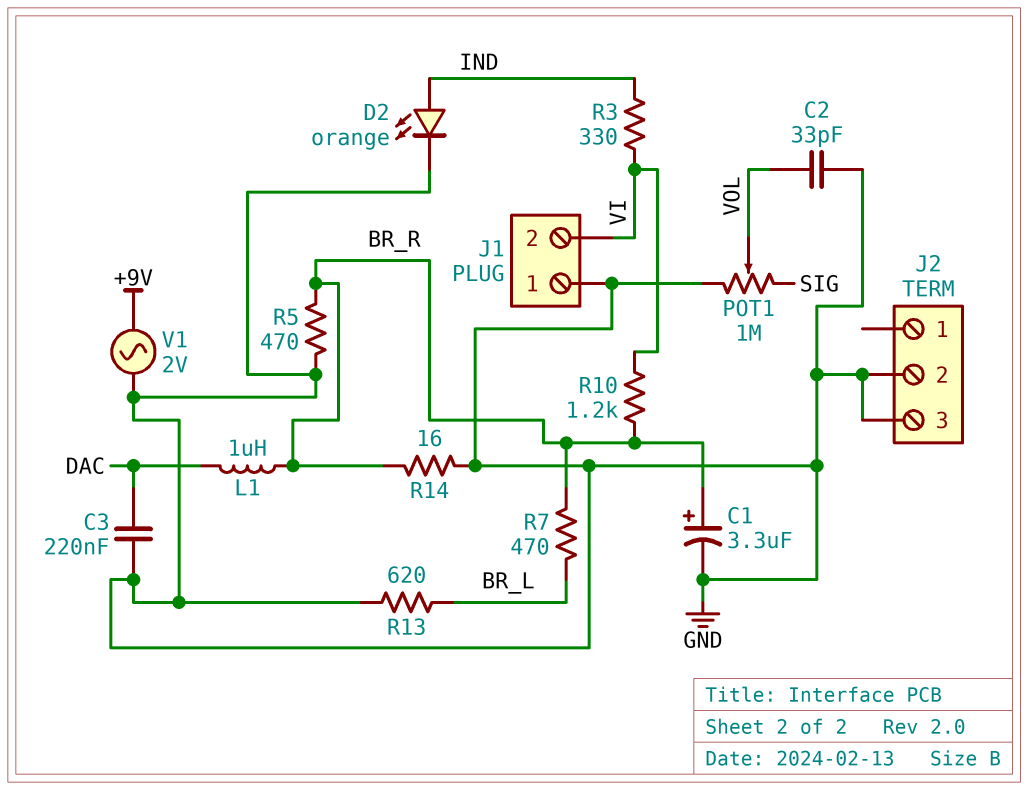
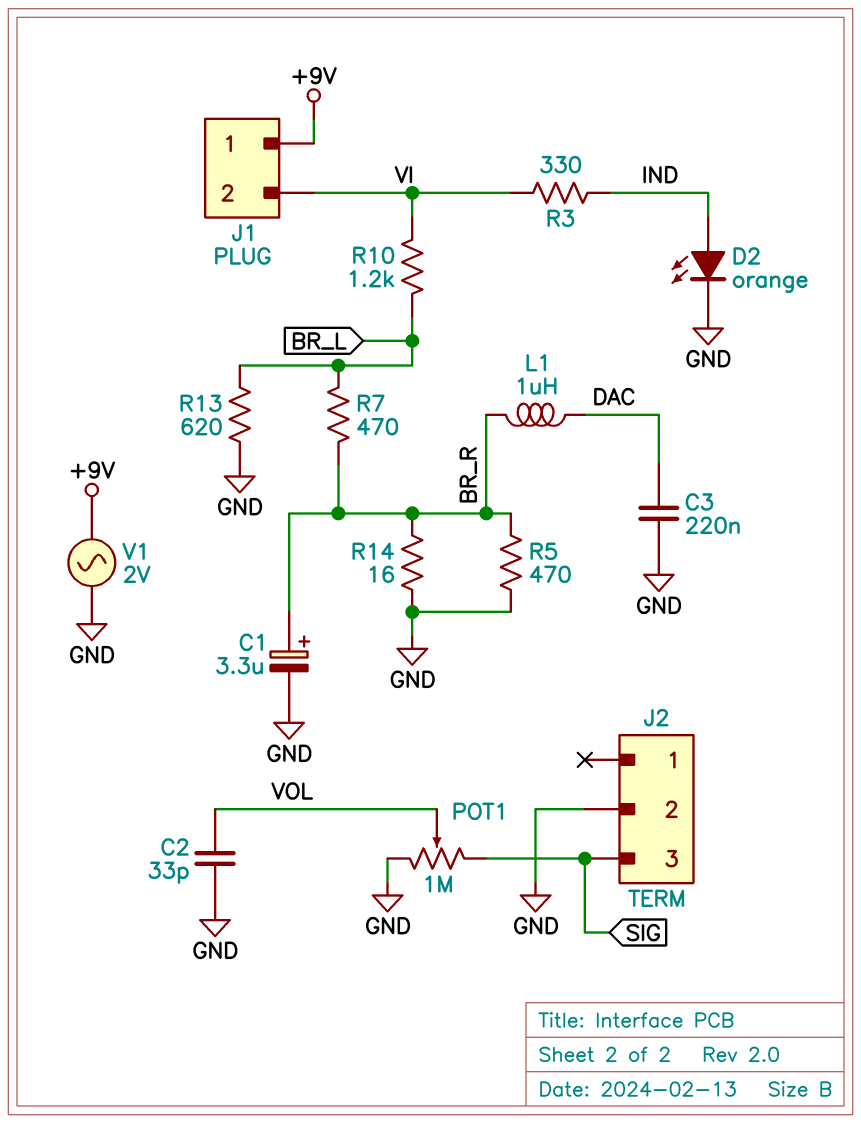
J1 pin 1: GND -> +9V
J2 pin 3: GND -> SIG
R10: 1.2k (BR_R, VI) -> 1.2k (BR_L, VI)

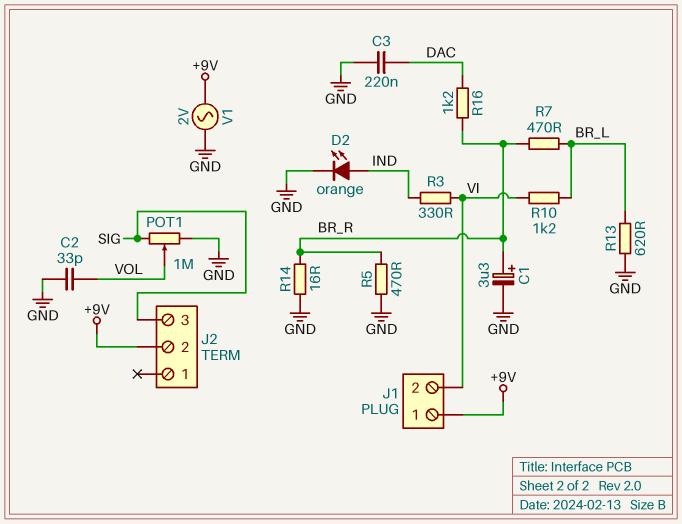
J2 pin 2: GND -> +9V
L1: 1uH (BR_R, DAC) -> none
R16: none -> 1.2k (BR_R, DAC)

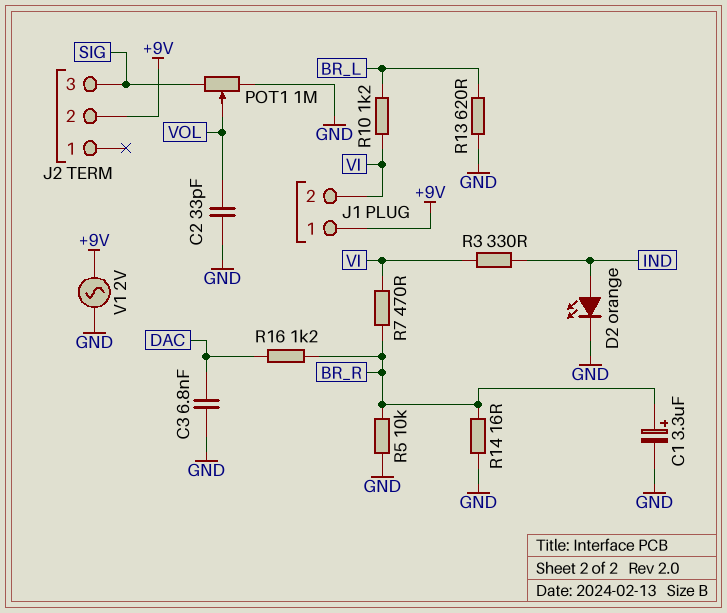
C3: 220nF (DAC, GND) -> 6.8nF (DAC, GND)
R5: 470 (BR_R, GND) -> 10k (BR_R, GND)
R7: 470 (BR_L, BR_R) -> 470 (BR_R, VI)

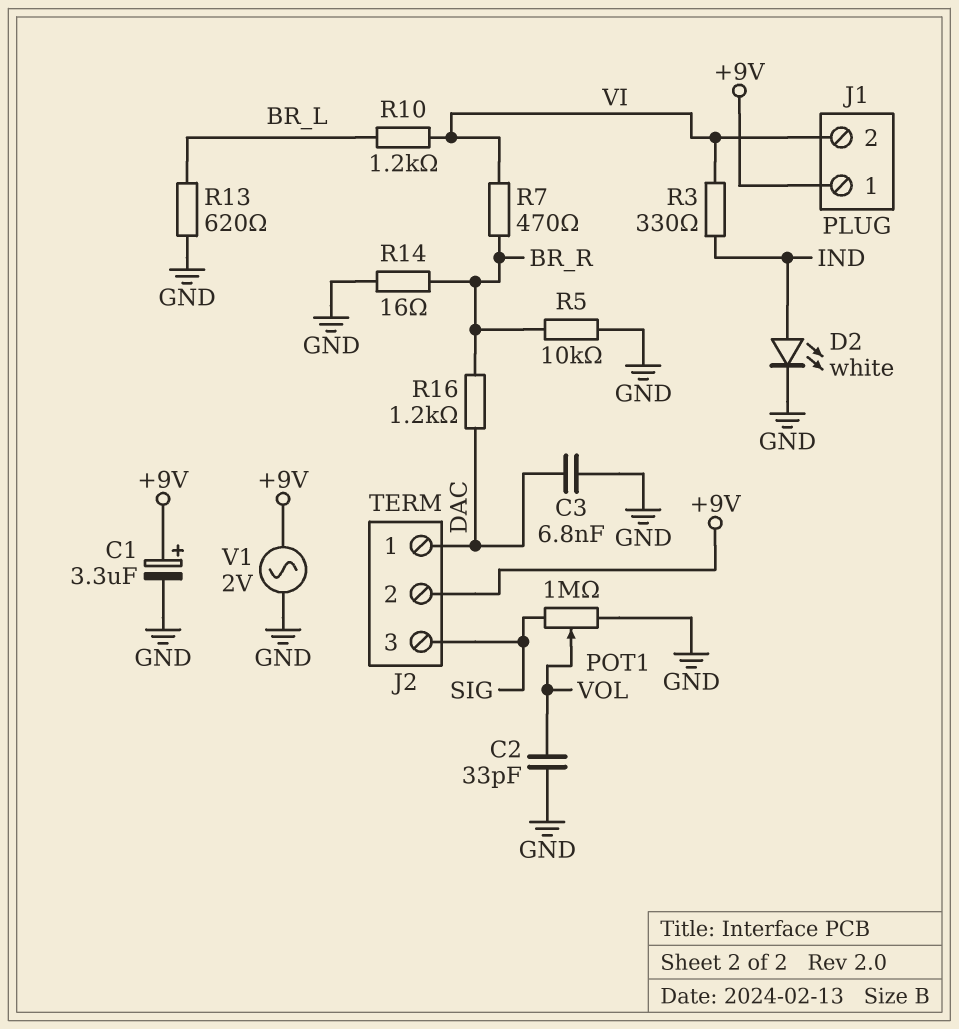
C1: 3.3uF (plus BR_R, minus GND) -> 3.3uF (plus +9V, minus GND)
D2: LED orange (A IND, K GND) -> LED white (A IND, K GND)
J2 pin 1: none -> DAC

